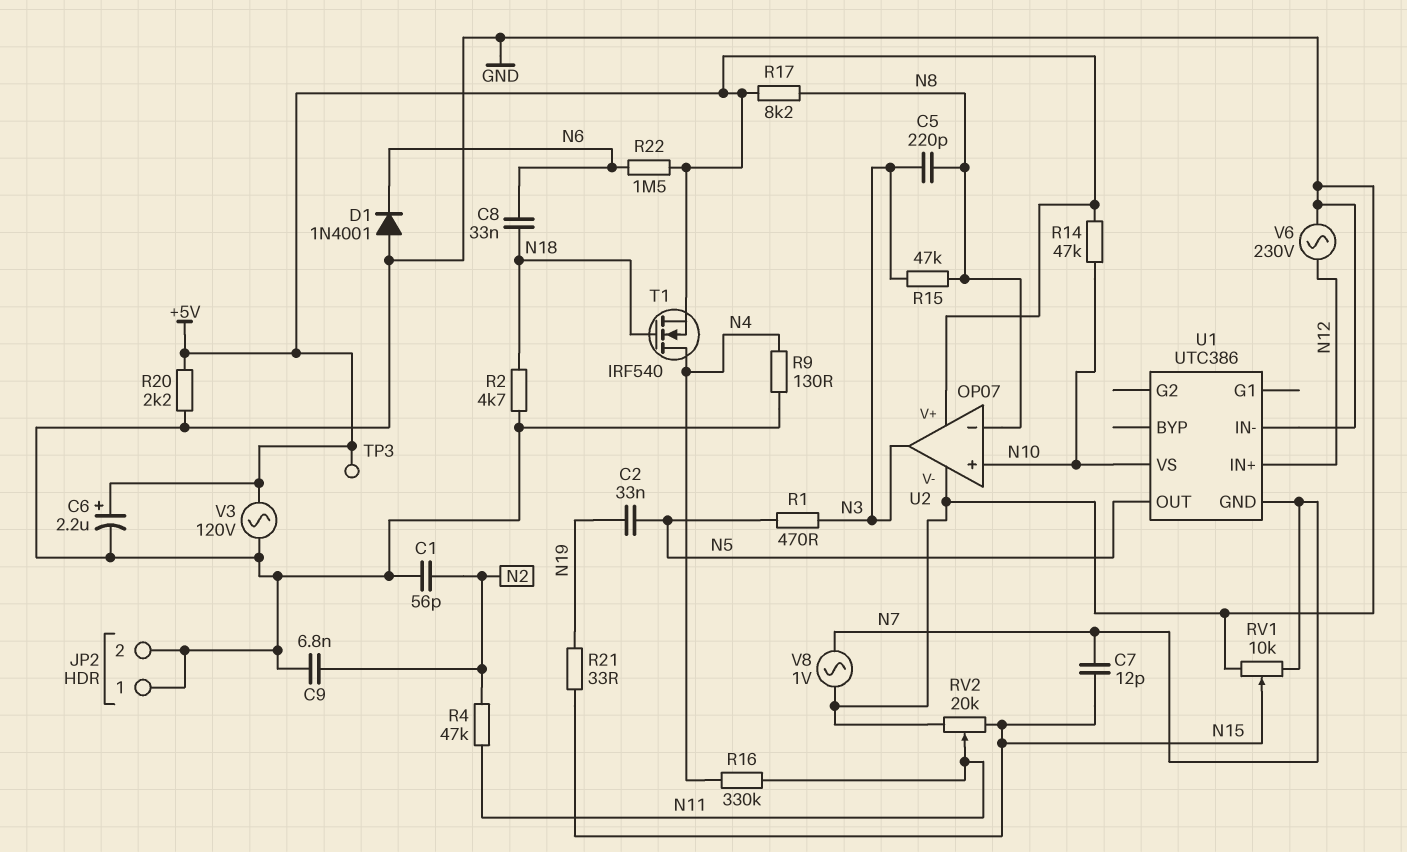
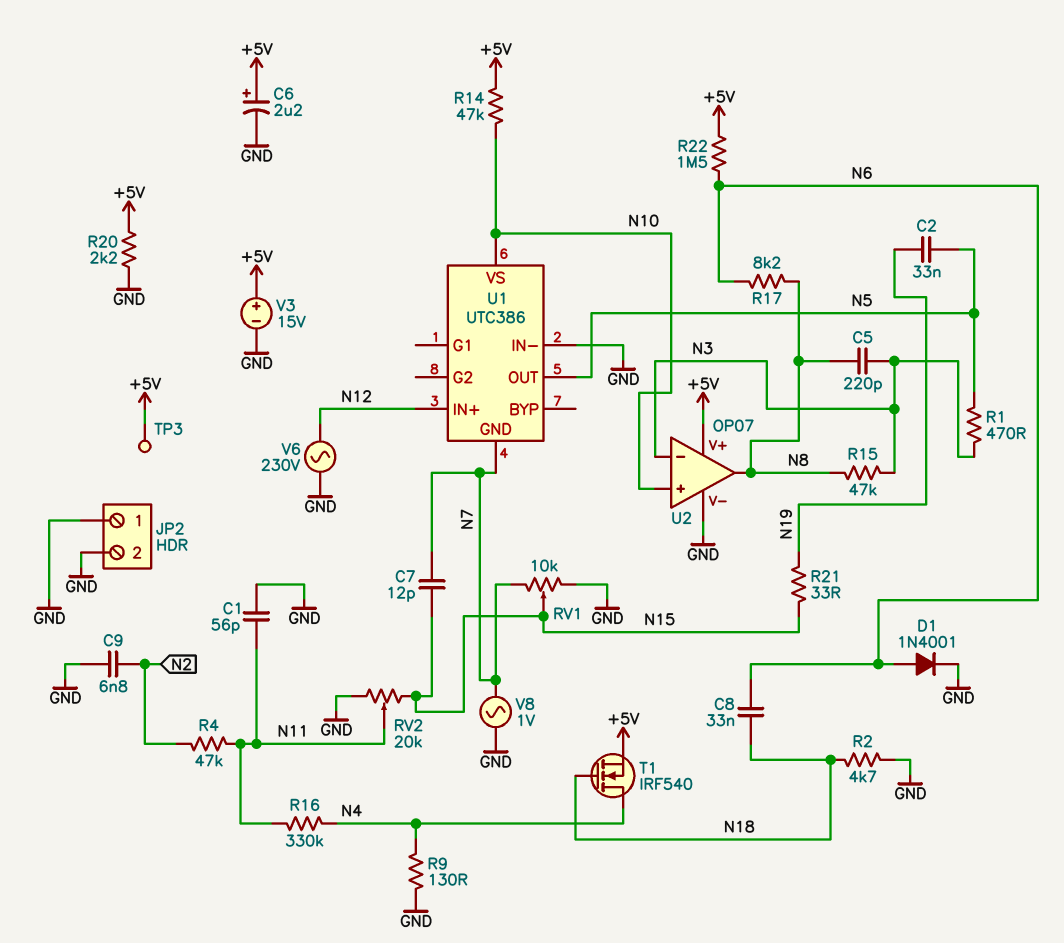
C1: 56pF (GND, N2) -> 56pF (GND, N11)
D1: diode 1N4001 (A GND, K N6) -> diode 1N4001 (A N6, K GND)
R17: 8.2k (+5V, N8) -> 8.2k (N6, N8)
U2 pin in-: N8 -> N3
U2 pin out: N3 -> N8
V3: AC 120V (+5V, GND) -> 15V (plus +5V, minus GND)

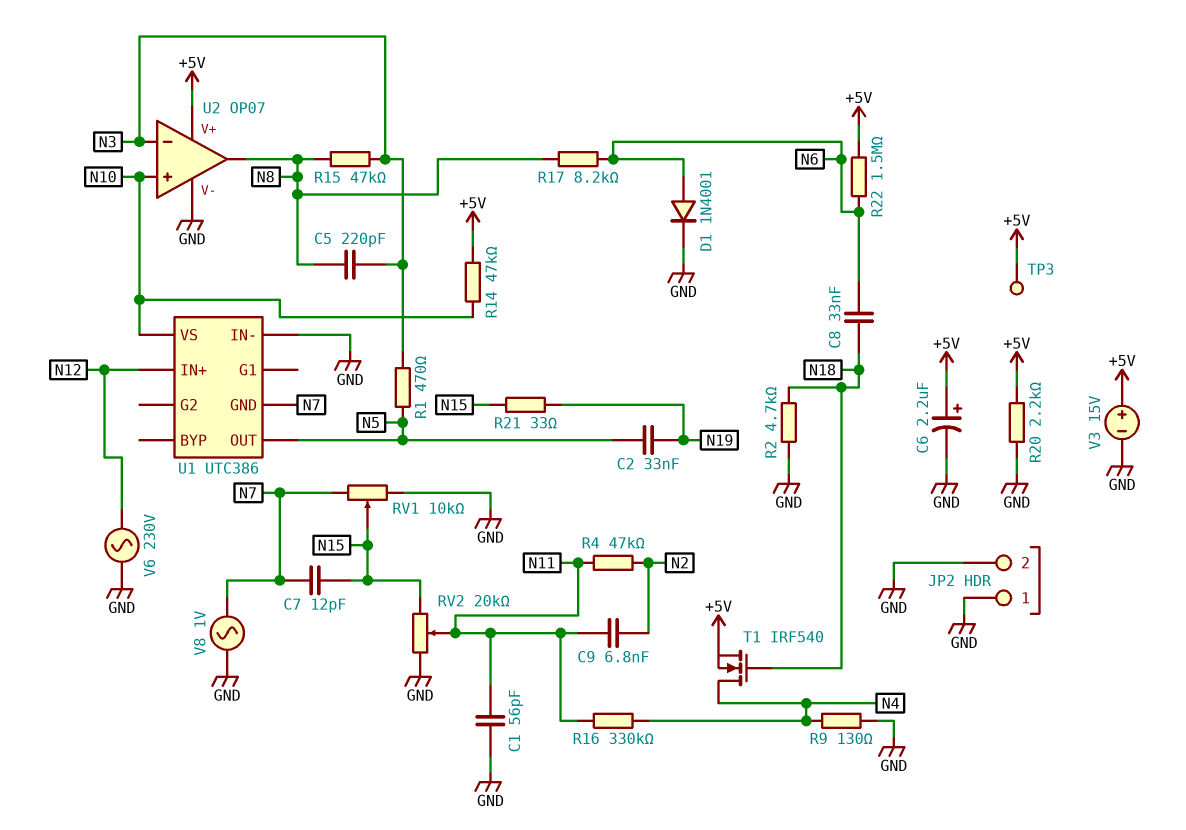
C9: 6.8nF (GND, N2) -> 6.8nF (N2, N11)

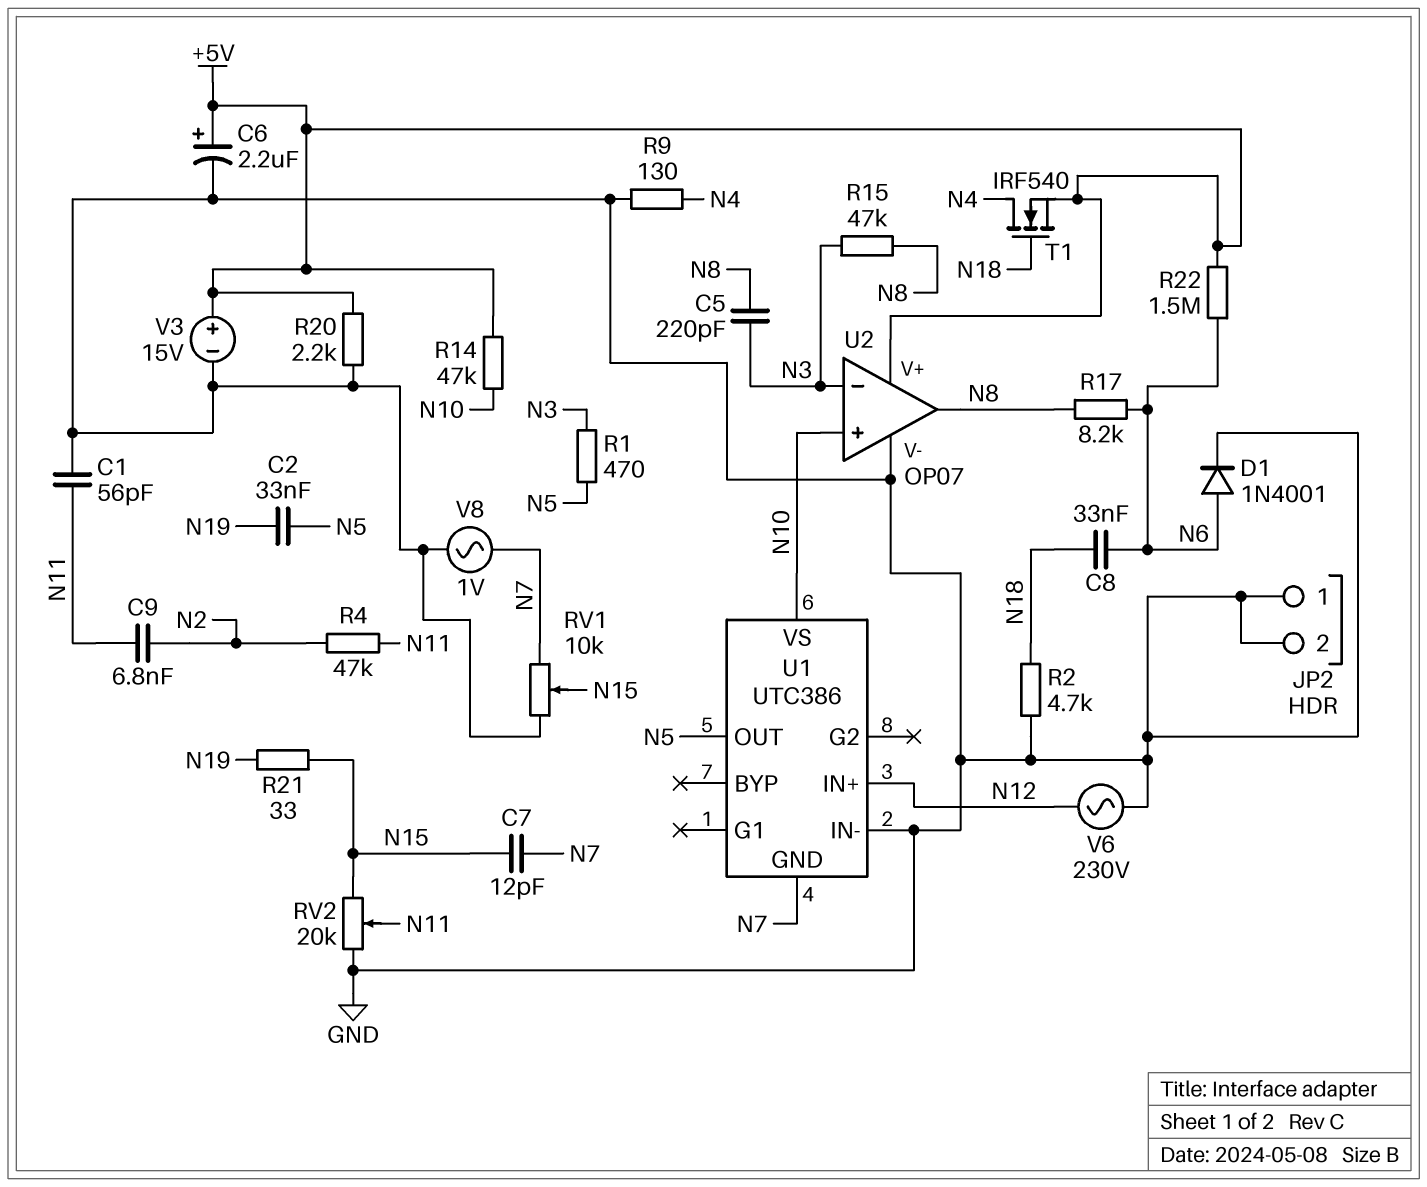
R16: 330k (N4, N11) -> none
TP3: test point (+5V) -> none

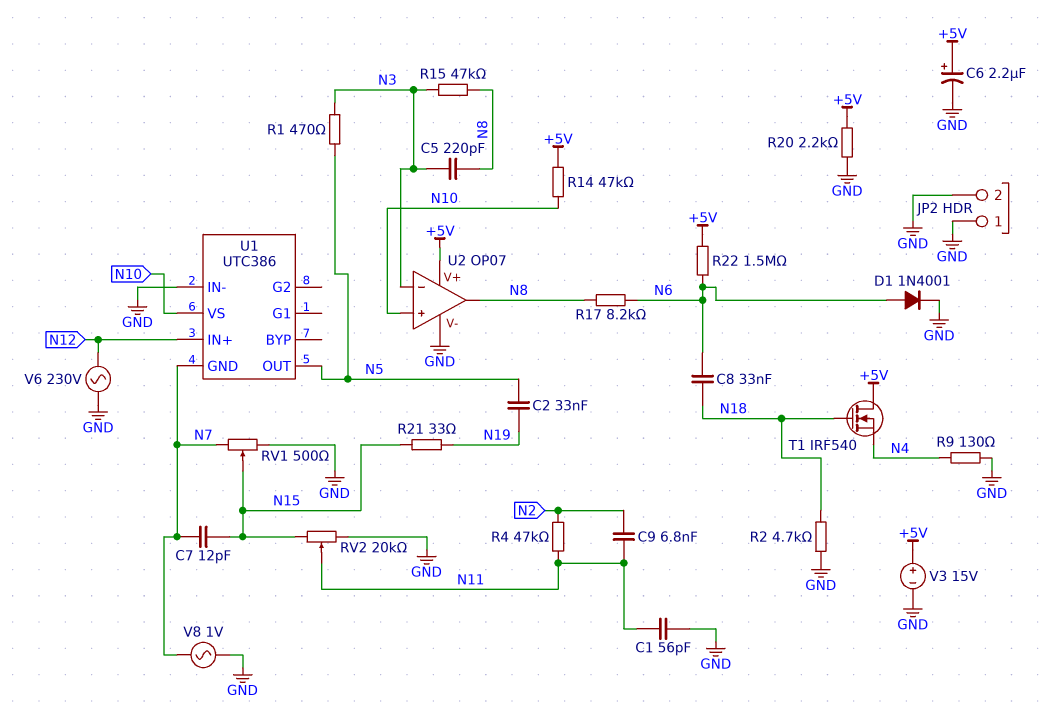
RV1: 10k (GND, N7, wiper N15) -> 500 (GND, N7, wiper N15)
T1: NMOS IRF540 (G N18, D N4, S +5V) -> NMOS IRF540 (G N18, D +5V, S N4)

